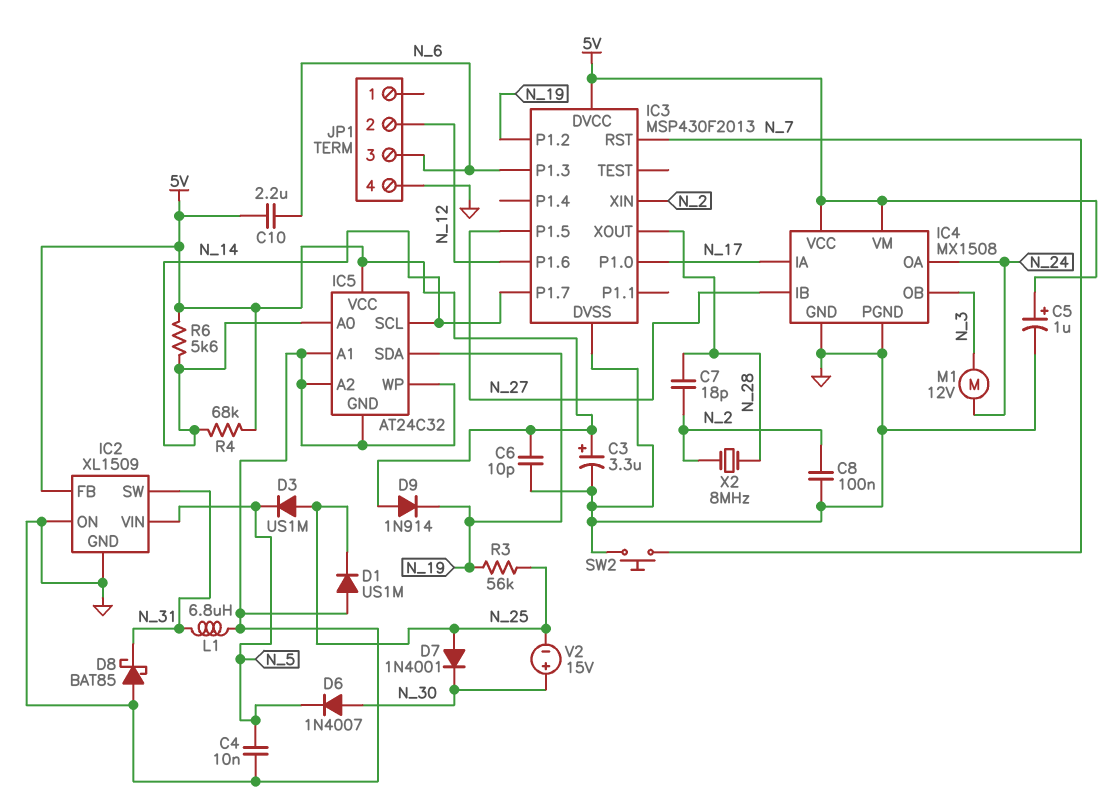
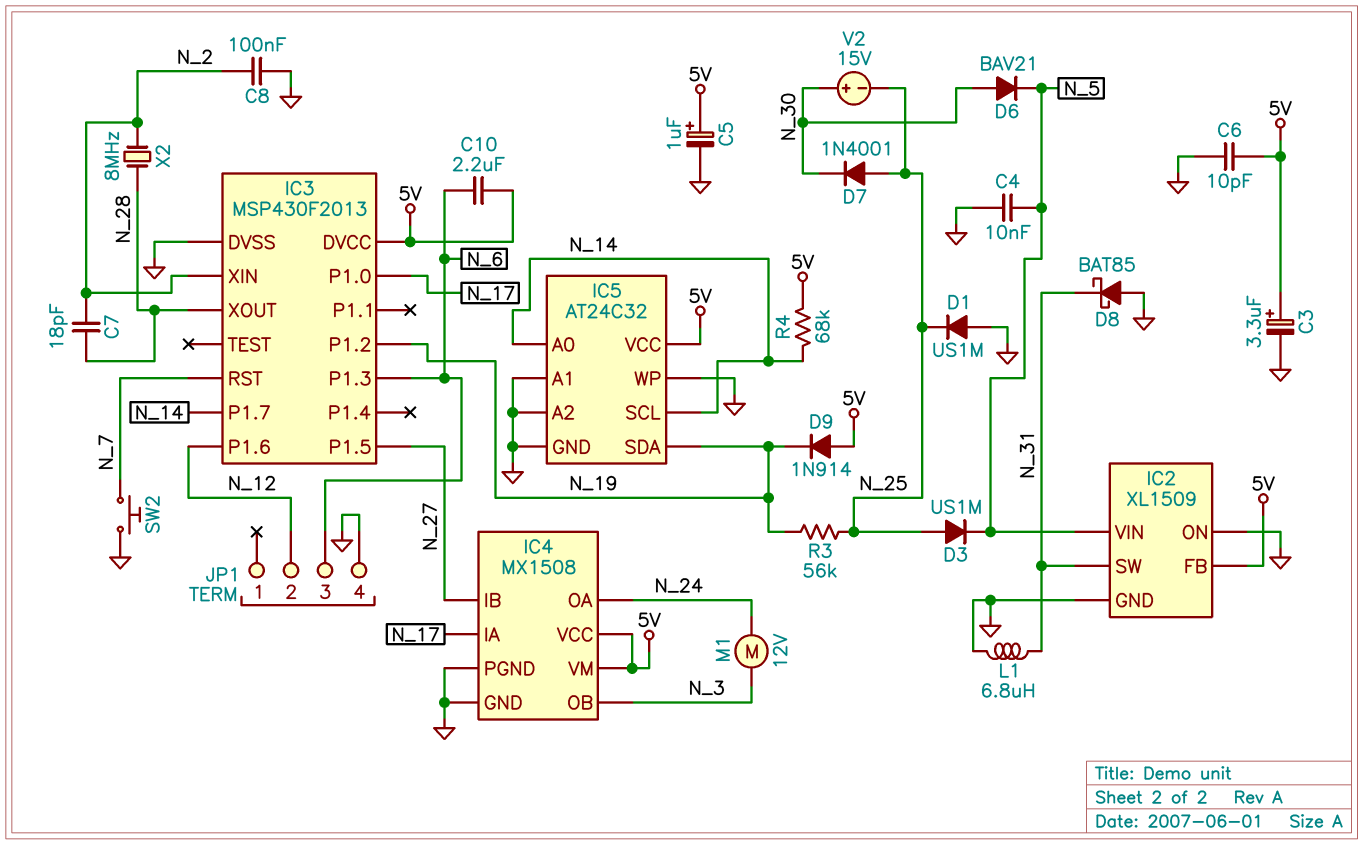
D6: diode 1N4007 (A N_30, K N_5) -> diode BAV21 (A N_30, K N_5)
R6: 5.6k (5V, N_14) -> none

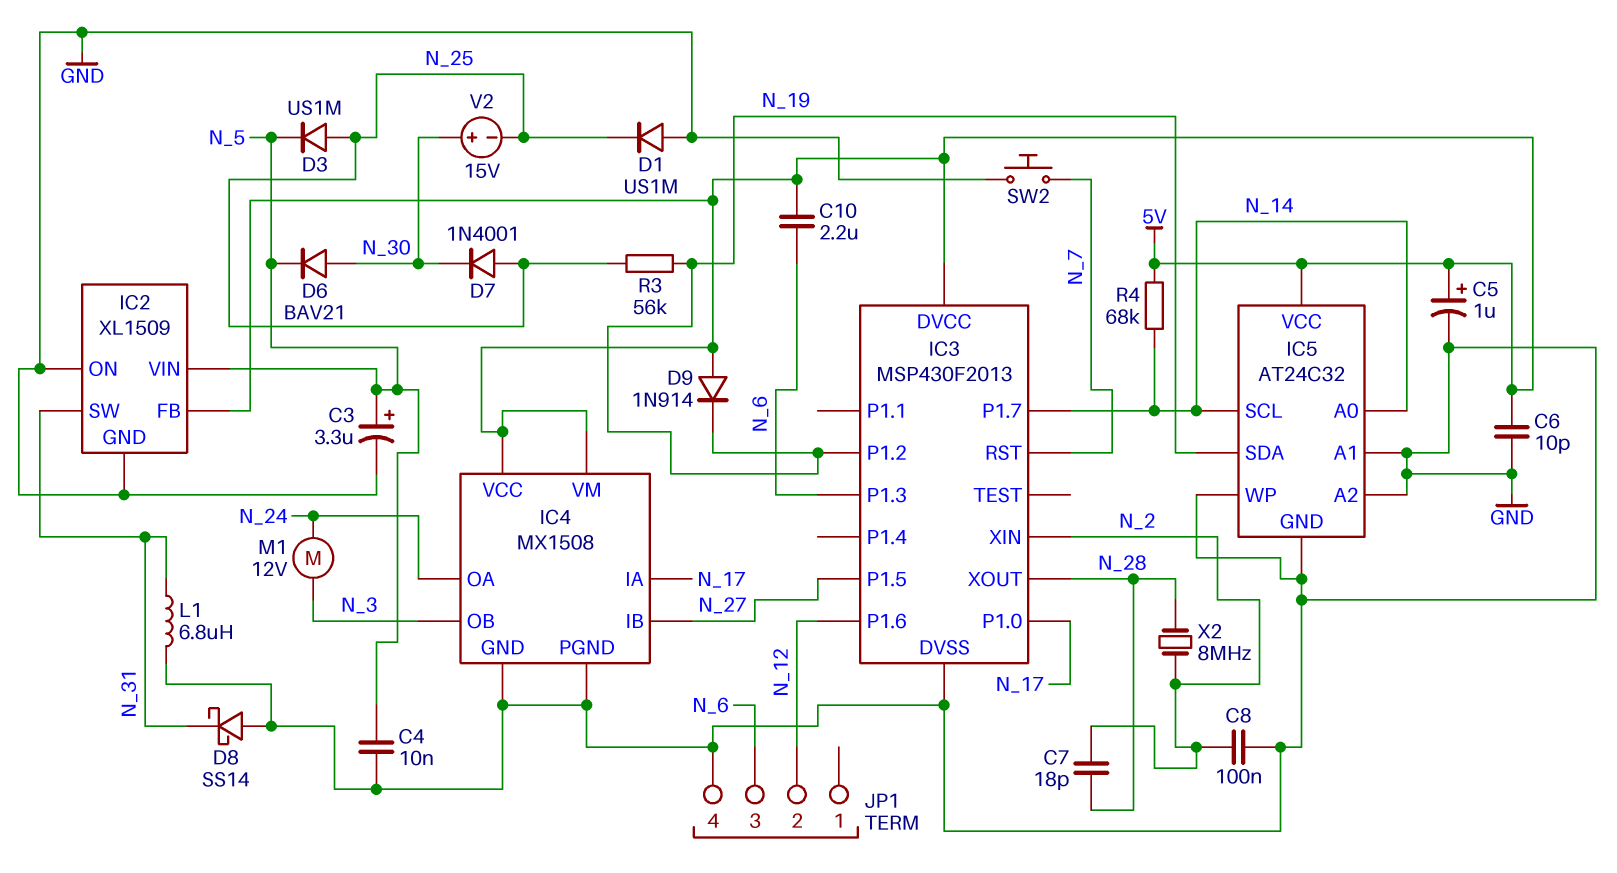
C3: 3.3uF (plus 5V, minus GND) -> 3.3uF (plus N_5, minus GND)
D8: schottky BAT85 (A GND, K N_31) -> schottky SS14 (A GND, K N_31)

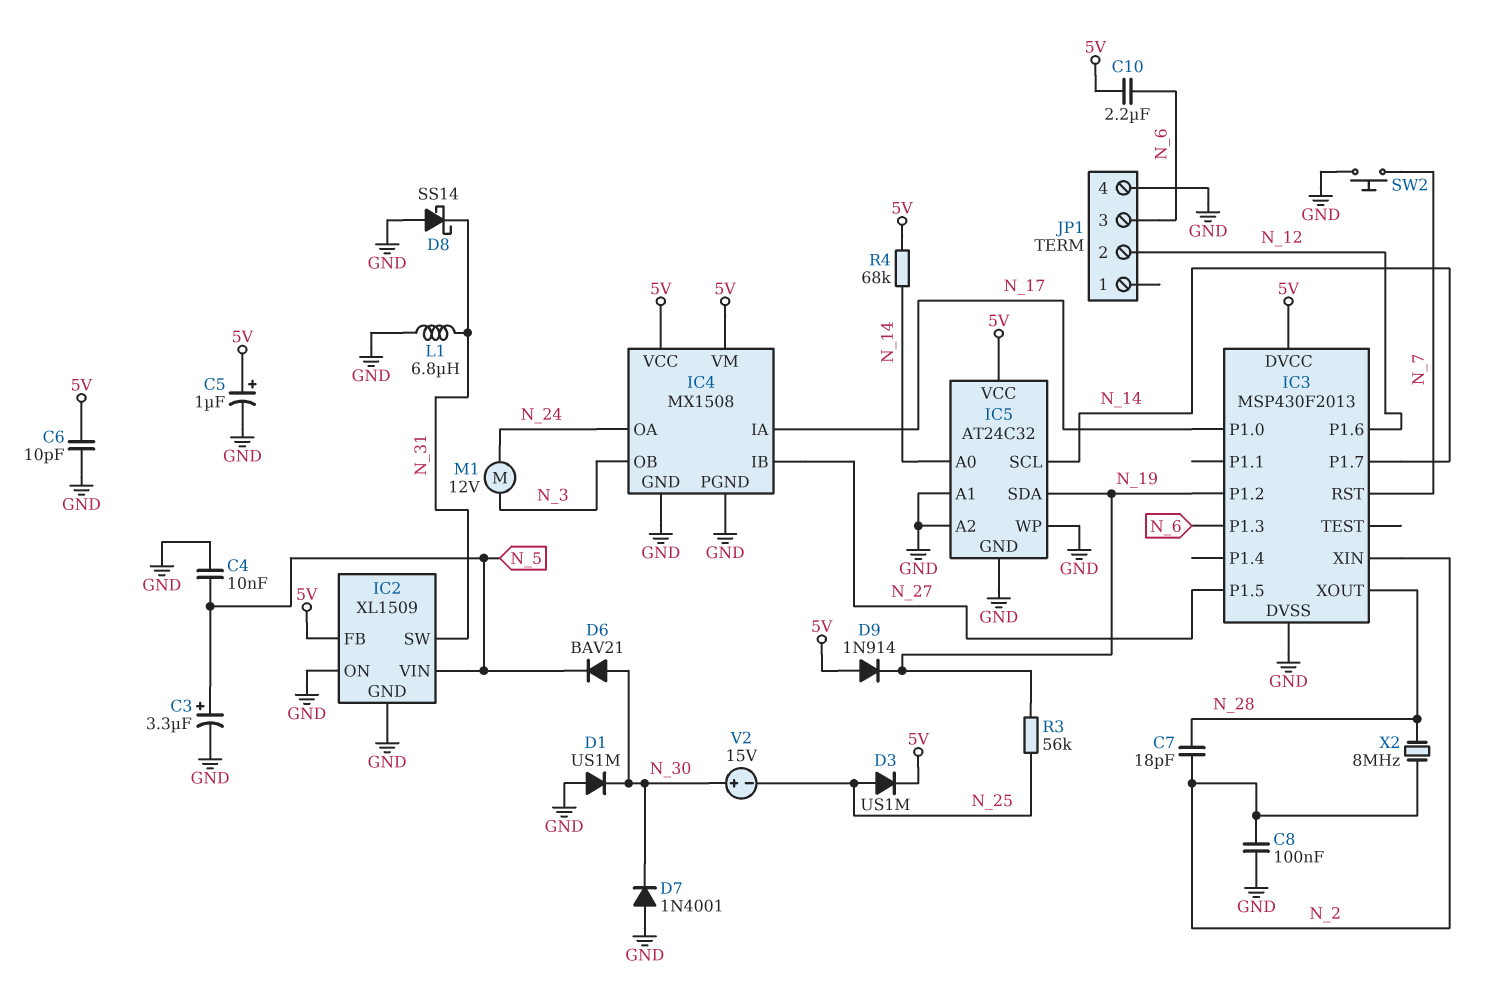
D1: diode US1M (A GND, K N_25) -> diode US1M (A GND, K N_30)
D3: diode US1M (A N_25, K N_5) -> diode US1M (A N_25, K 5V)
D7: diode 1N4001 (A N_25, K N_30) -> diode 1N4001 (A GND, K N_30)

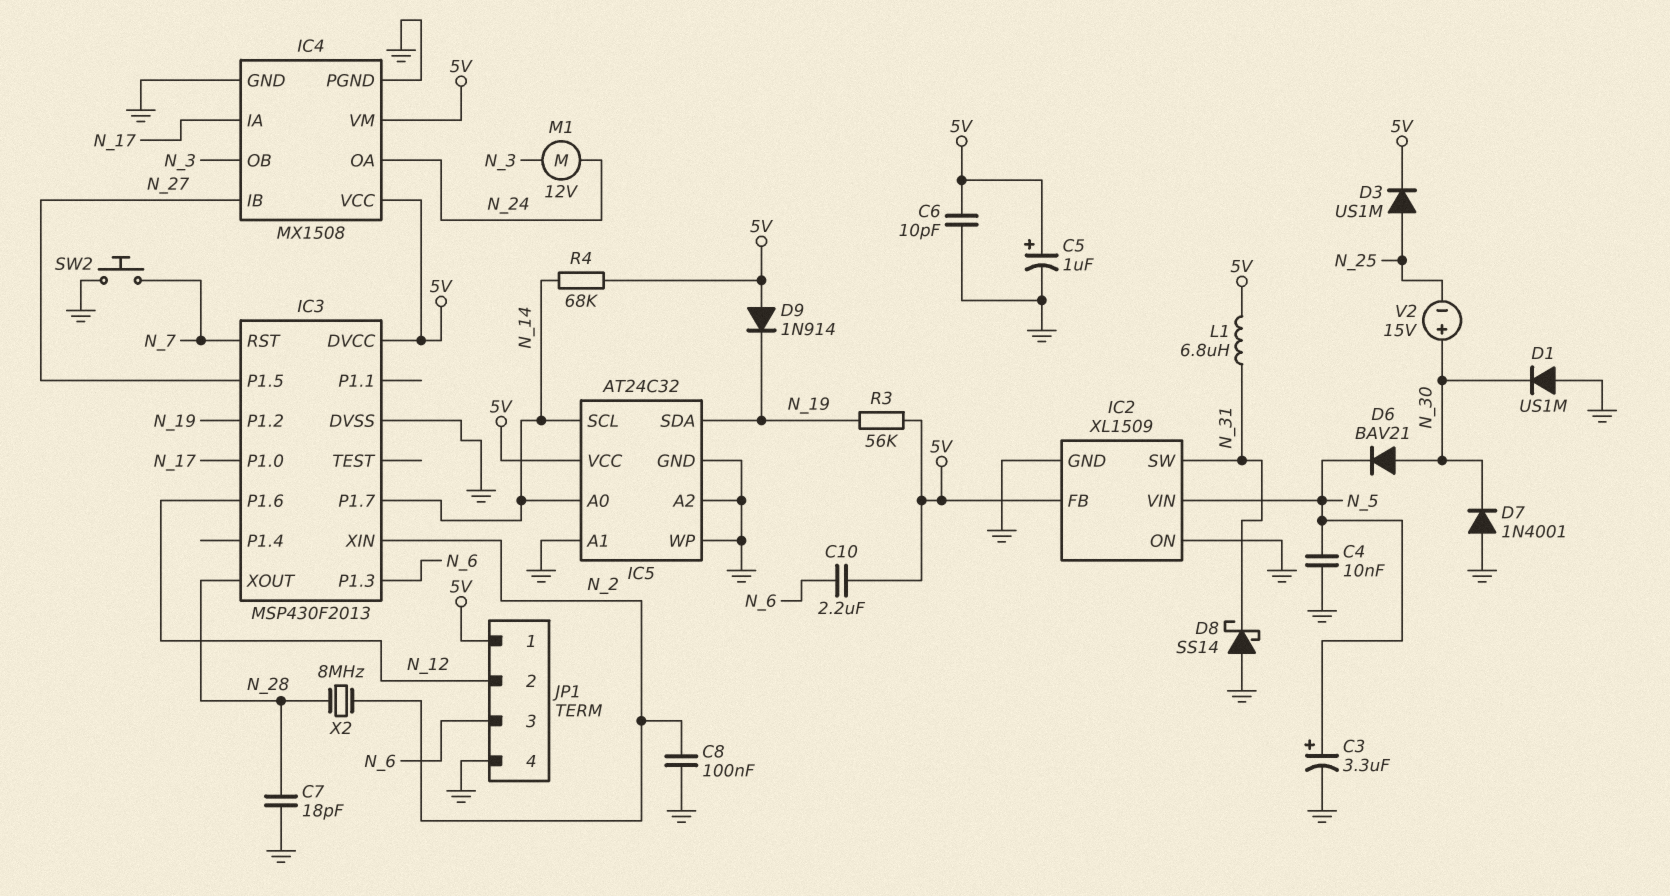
C7: 18pF (N_2, N_28) -> 18pF (GND, N_28)
JP1 pin 1: none -> 5V
L1: 6.8uH (GND, N_31) -> 6.8uH (5V, N_31)
R3: 56k (N_19, N_25) -> 56k (5V, N_19)

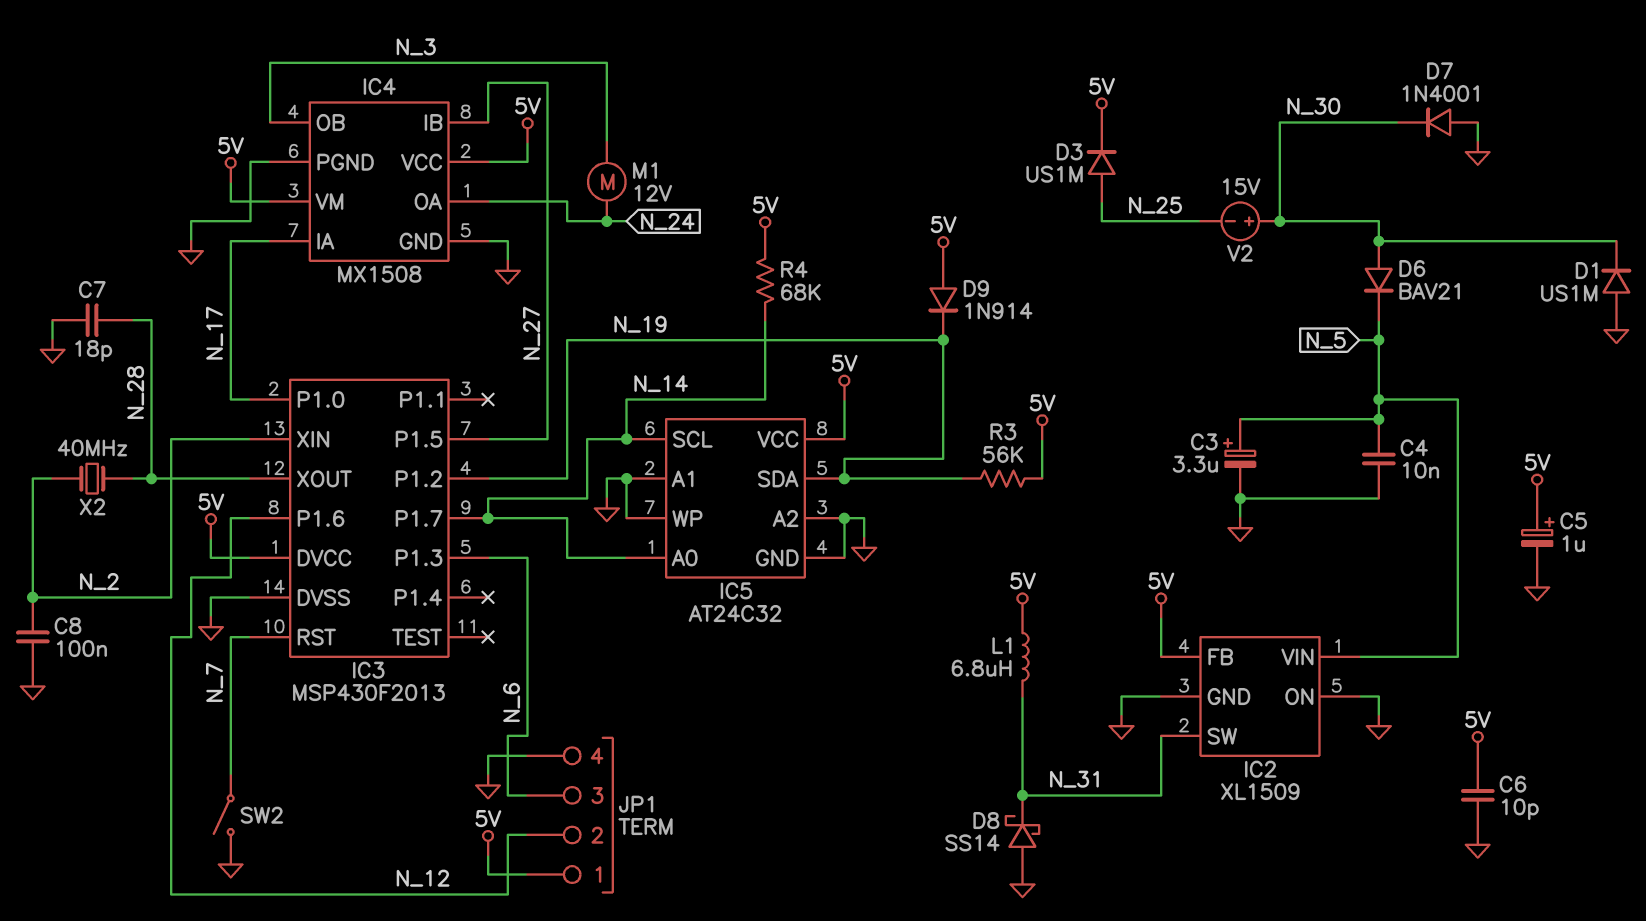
C10: 2.2uF (5V, N_6) -> none
SW2: button (GND, N_7) -> switch (GND, N_7)
X2: 8MHz (N_2, N_28) -> 40MHz (N_2, N_28)

